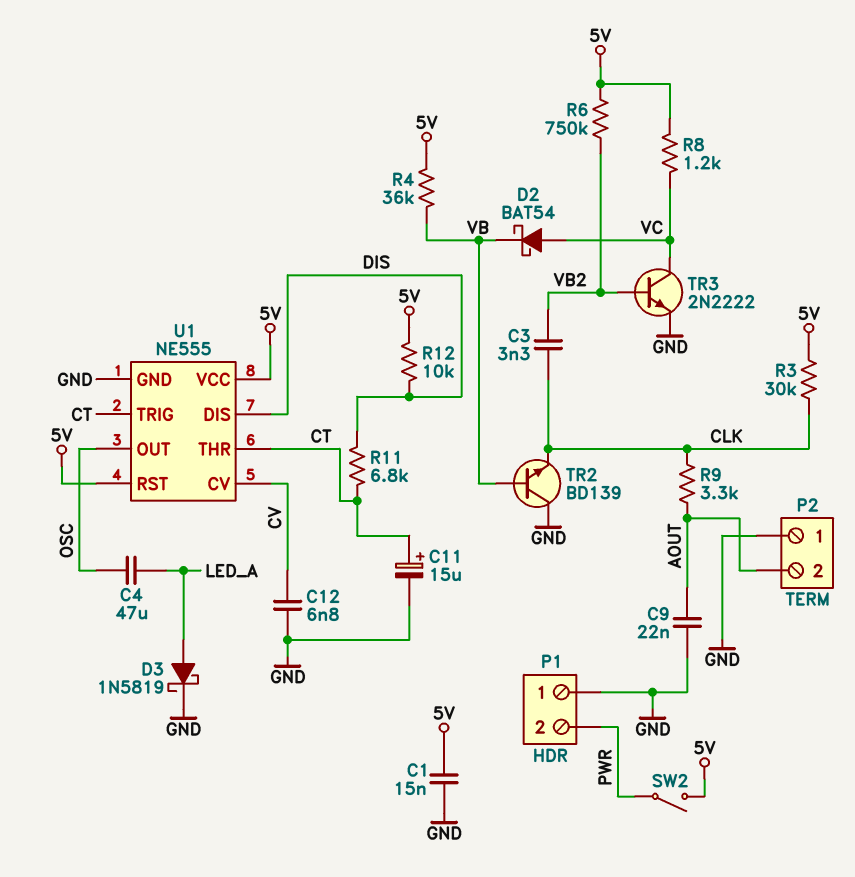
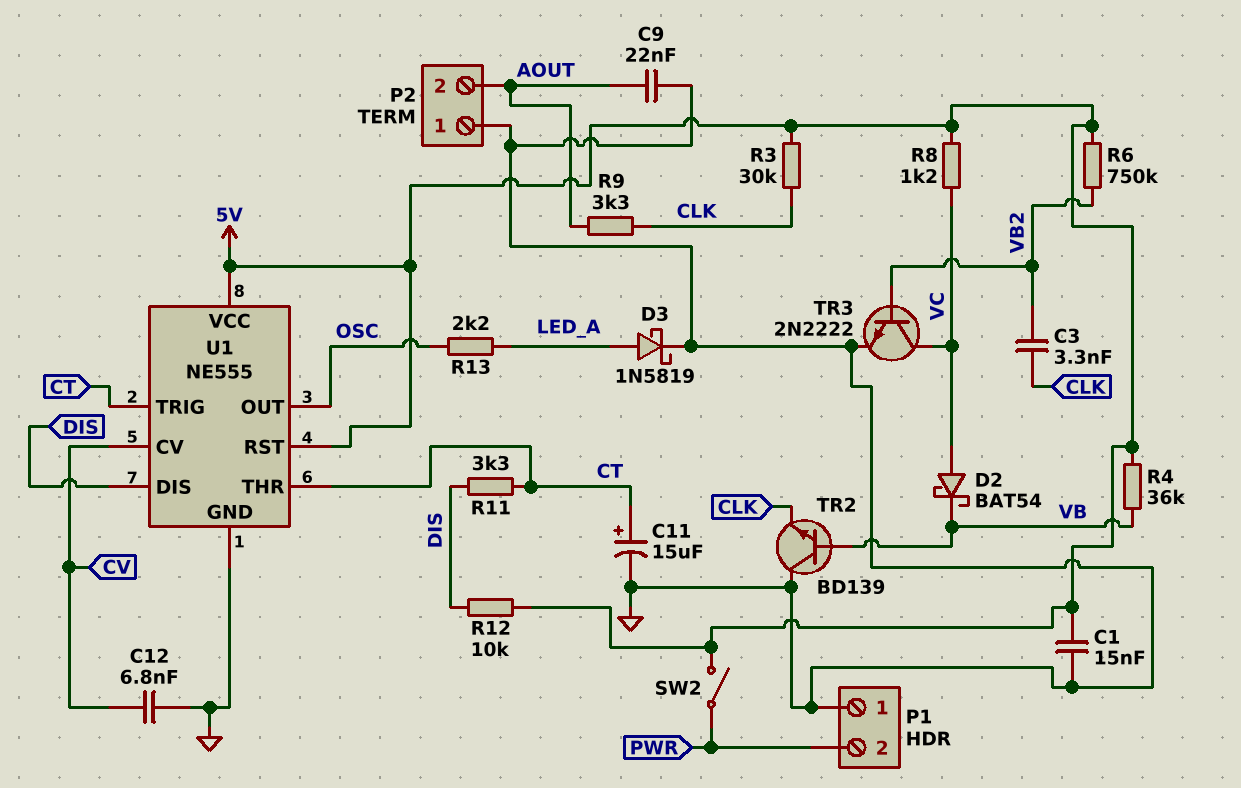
C4: 47uF (LED_A, OSC) -> none
R11: 6.8k (CT, DIS) -> 3.3k (CT, DIS)
R13: none -> 2.2k (LED_A, OSC)

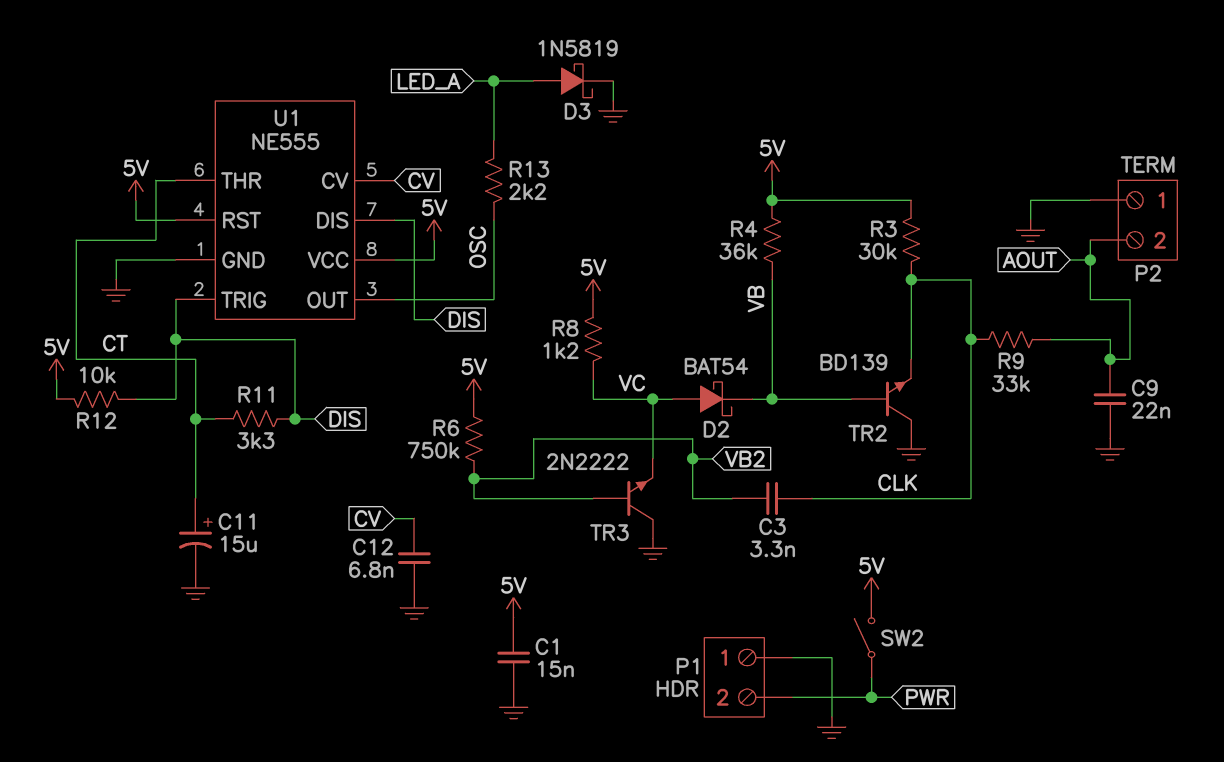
R9: 3.3k (AOUT, CLK) -> 33k (AOUT, CLK)
TR3: NPN 2N2222 (B VB2, C VC, E GND) -> NPN 2N2222 (B VB2, C GND, E VC)
U1 pin TRIG: CT -> DIS

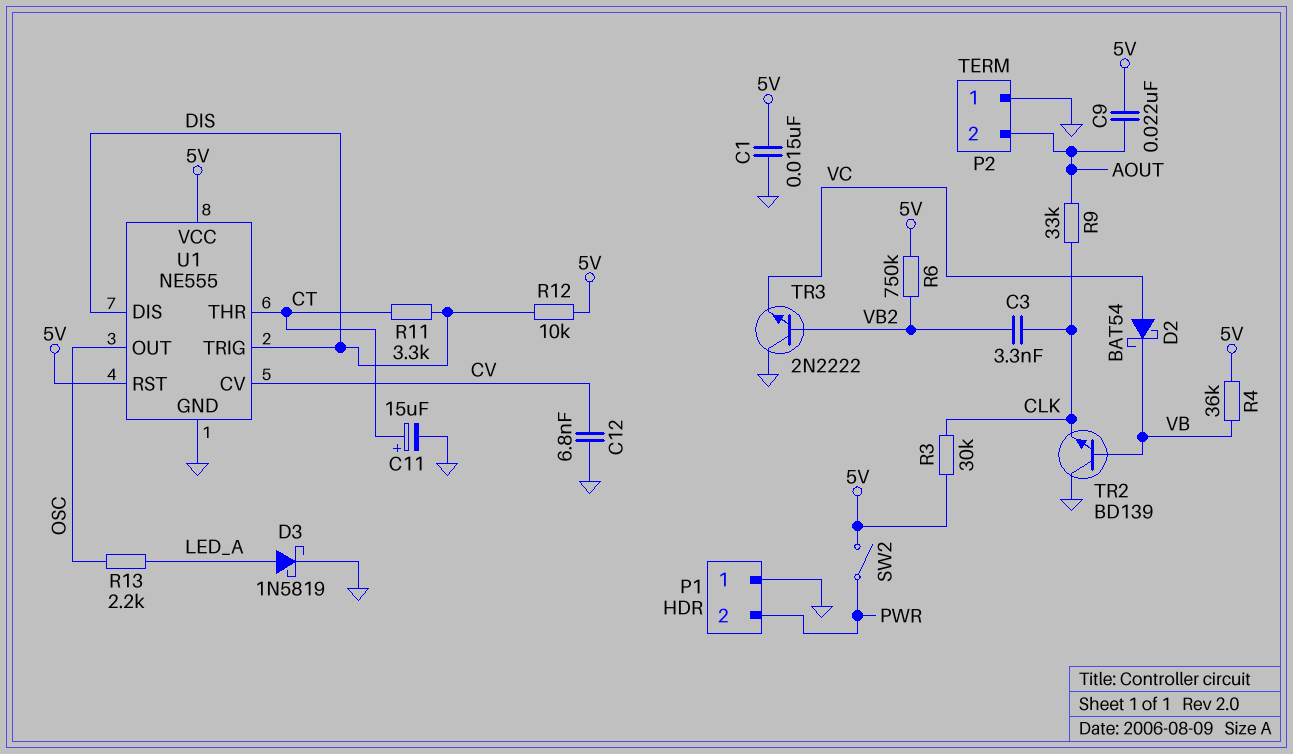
C9: 22nF (AOUT, GND) -> 22nF (5V, AOUT)
R8: 1.2k (5V, VC) -> none

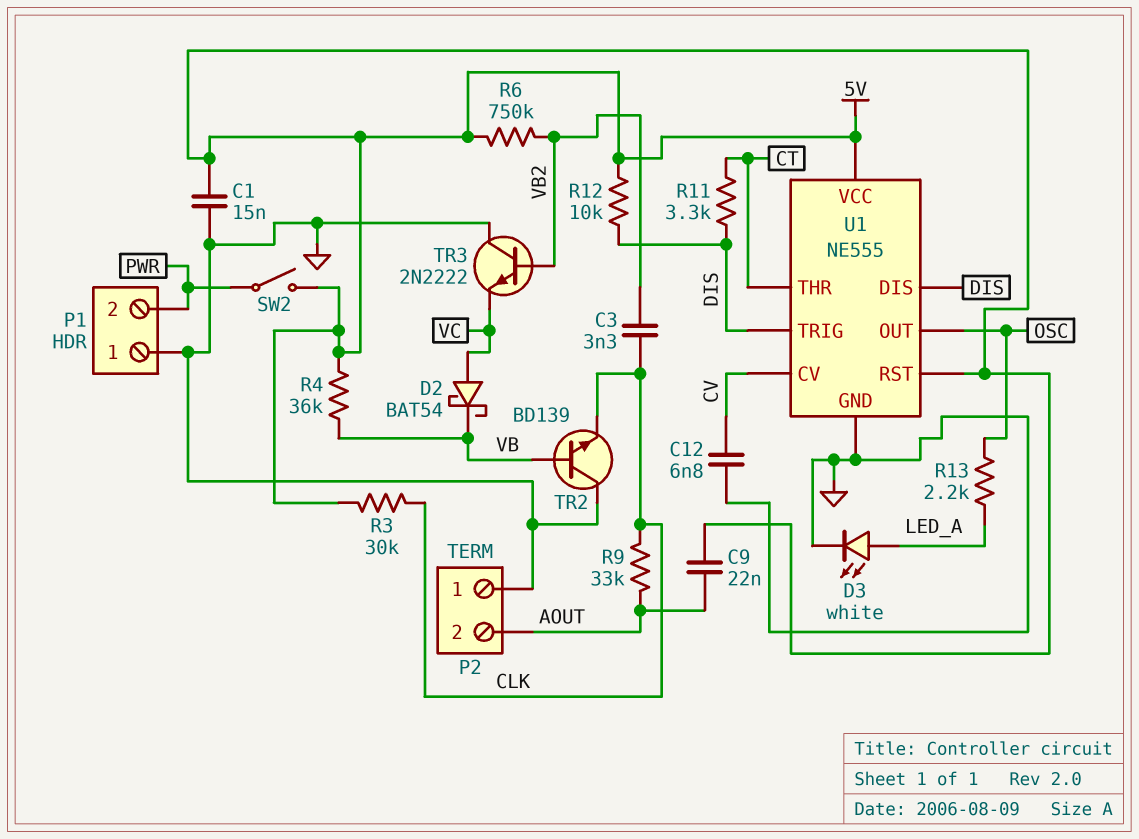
C11: 15uF (plus CT, minus GND) -> none
D3: schottky 1N5819 (A LED_A, K GND) -> LED white (A LED_A, K GND)

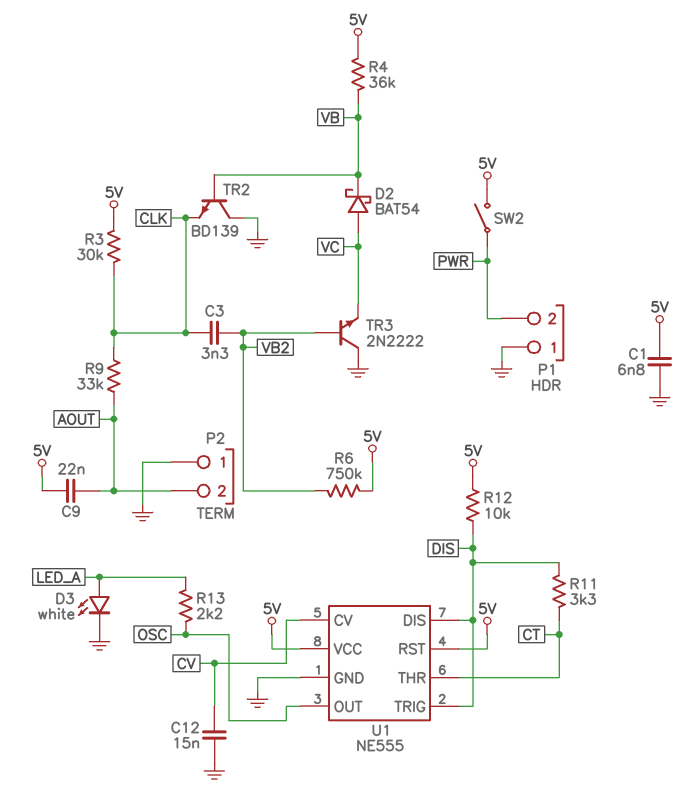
C1: 15nF (5V, GND) -> 6.8nF (5V, GND)
C12: 6.8nF (CV, GND) -> 15nF (CV, GND)

